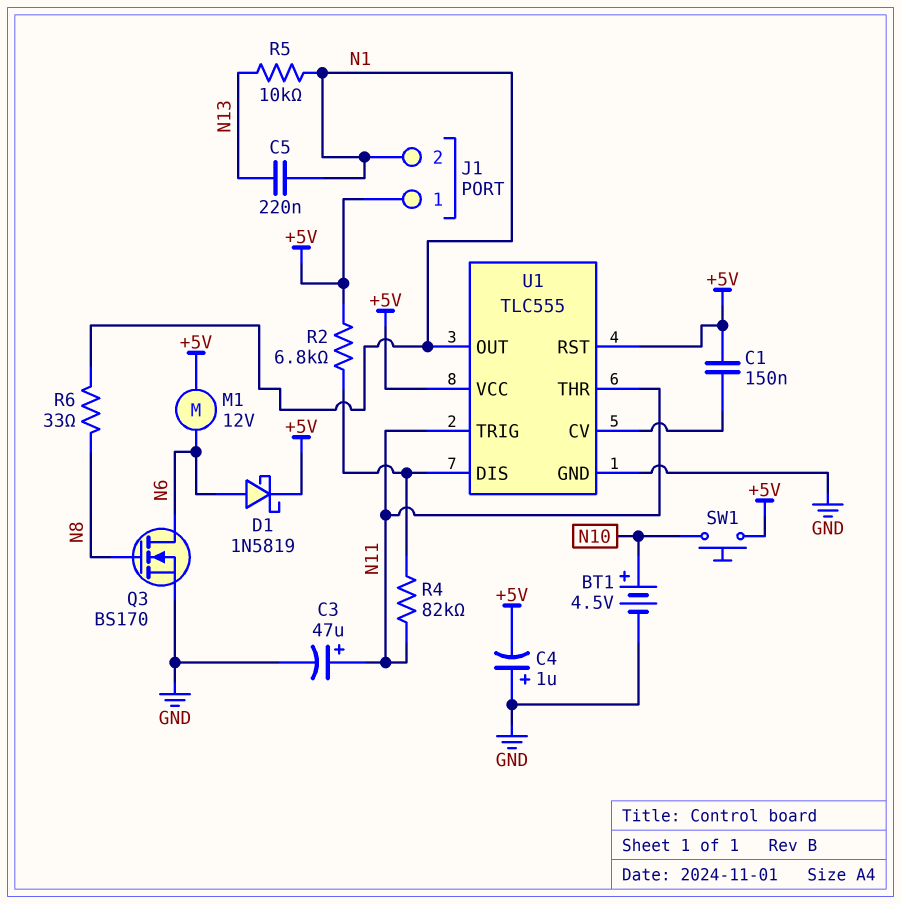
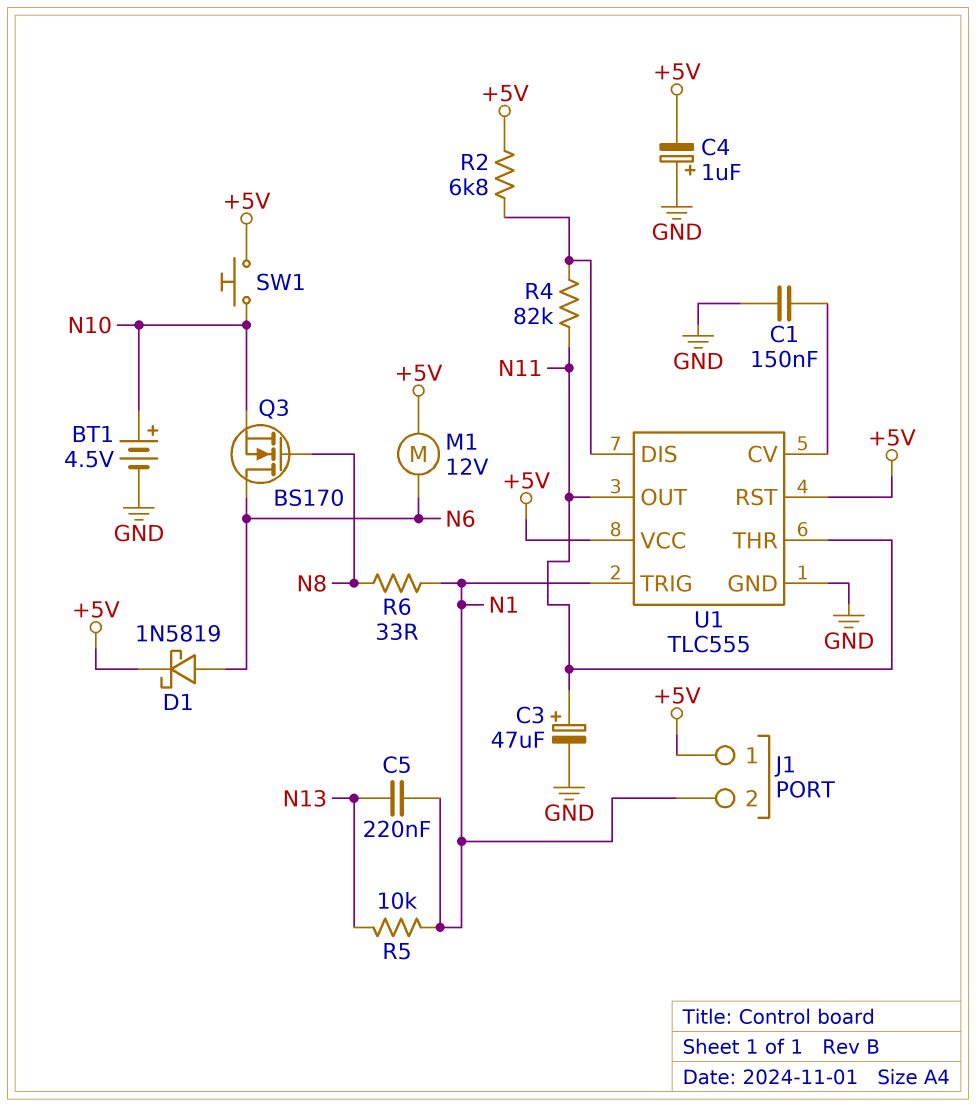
C1: 150nF (+5V, U1/CV) -> 150nF (GND, U1/CV)
Q3: NMOS BS170 (G N8, D N6, S GND) -> NMOS BS170 (G N8, D N6, S N10)
U1 pin OUT: N1 -> N11
U1 pin TRIG: N11 -> N1

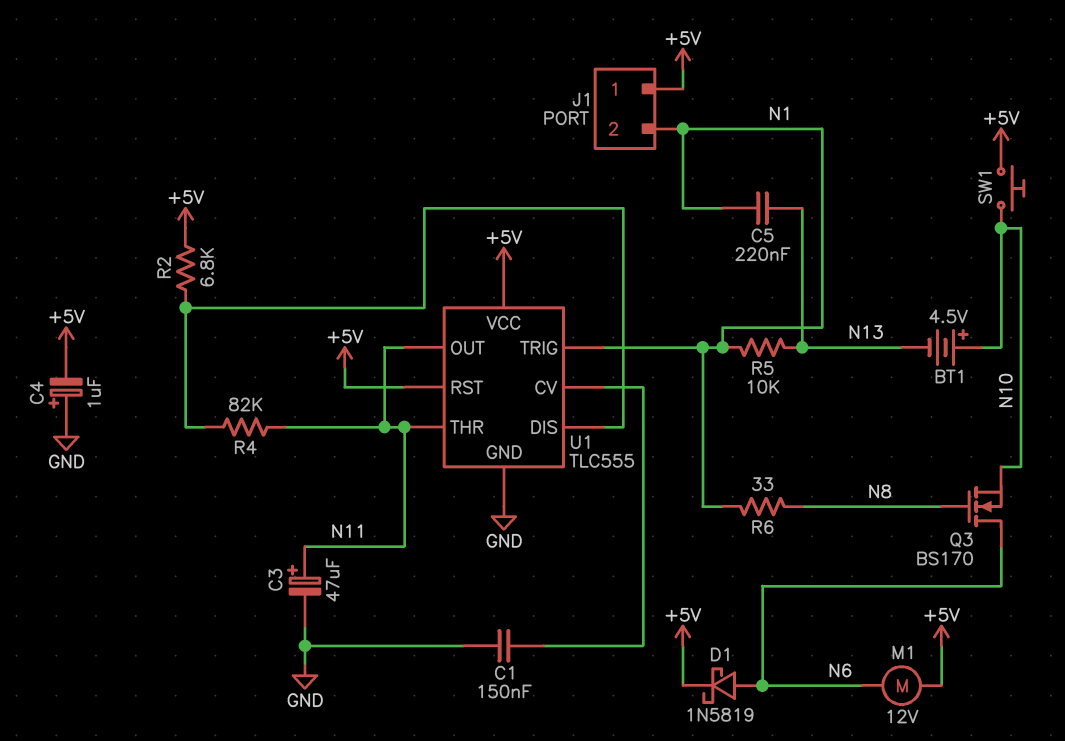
BT1: 4.5V (plus N10, minus GND) -> 4.5V (plus N10, minus N13)

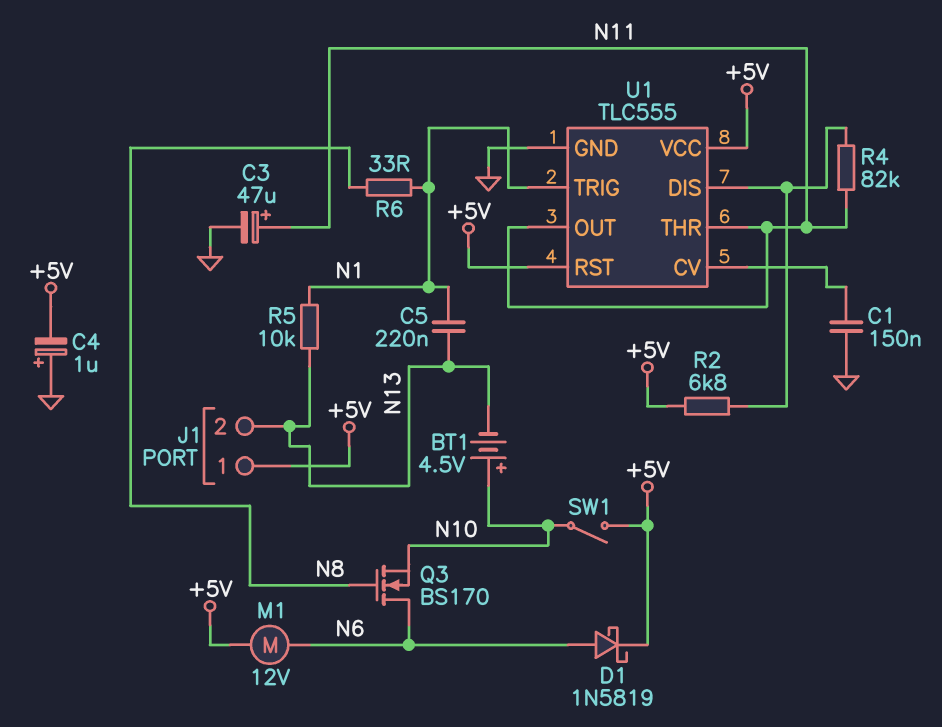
J1 pin 2: N1 -> N13
SW1: button (+5V, N10) -> switch (+5V, N10)

